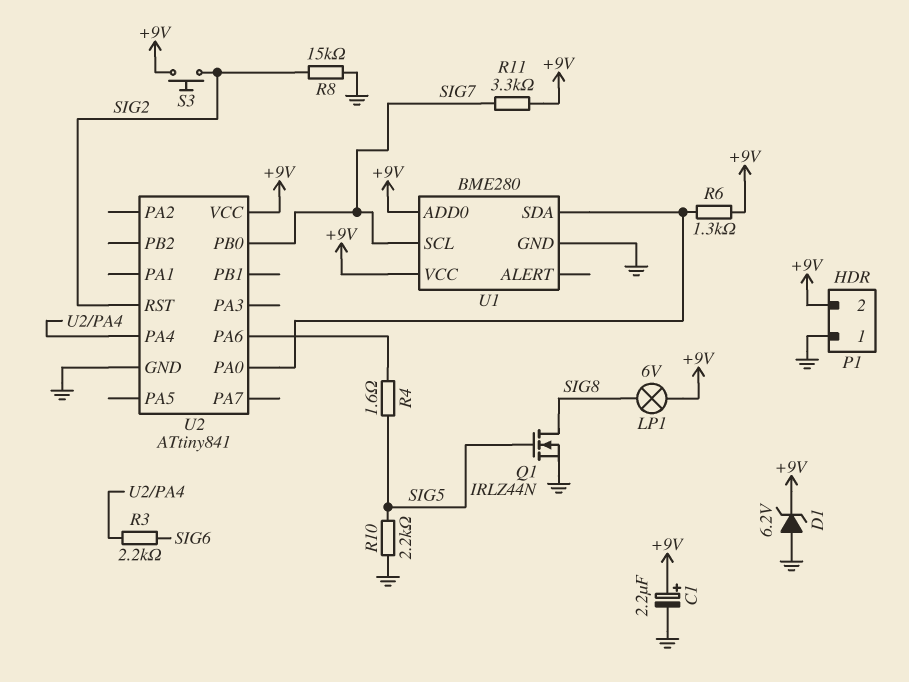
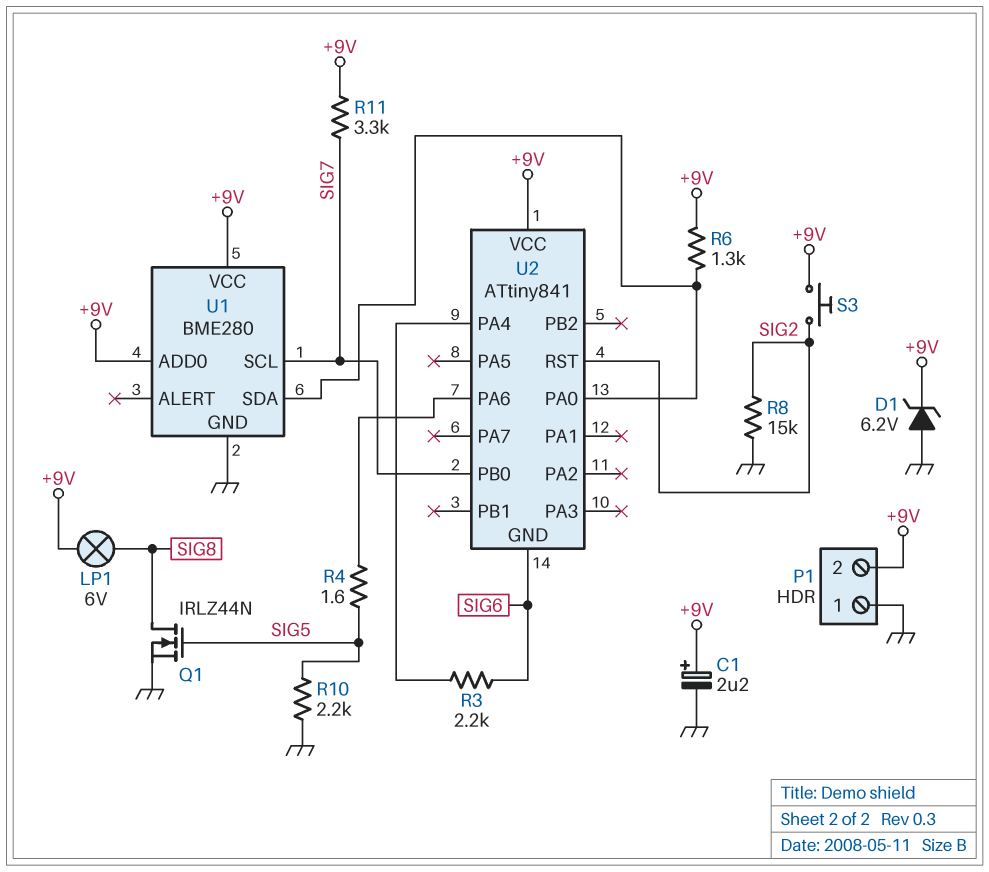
U2 pin GND: GND -> SIG6

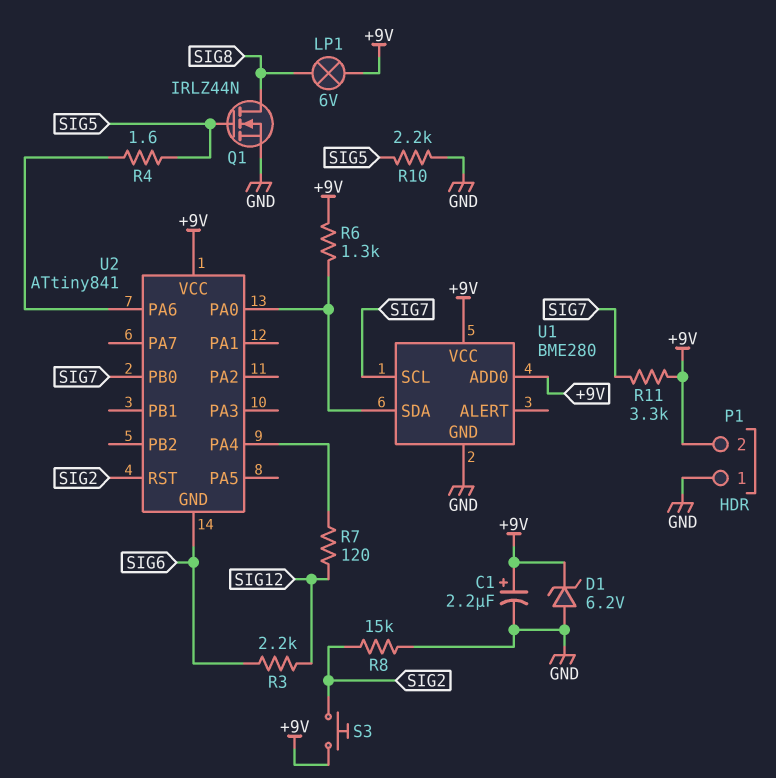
R3: 2.2k (SIG6, U2/PA4) -> 2.2k (SIG6, SIG12)
R7: none -> 120 (SIG12, U2/PA4)

